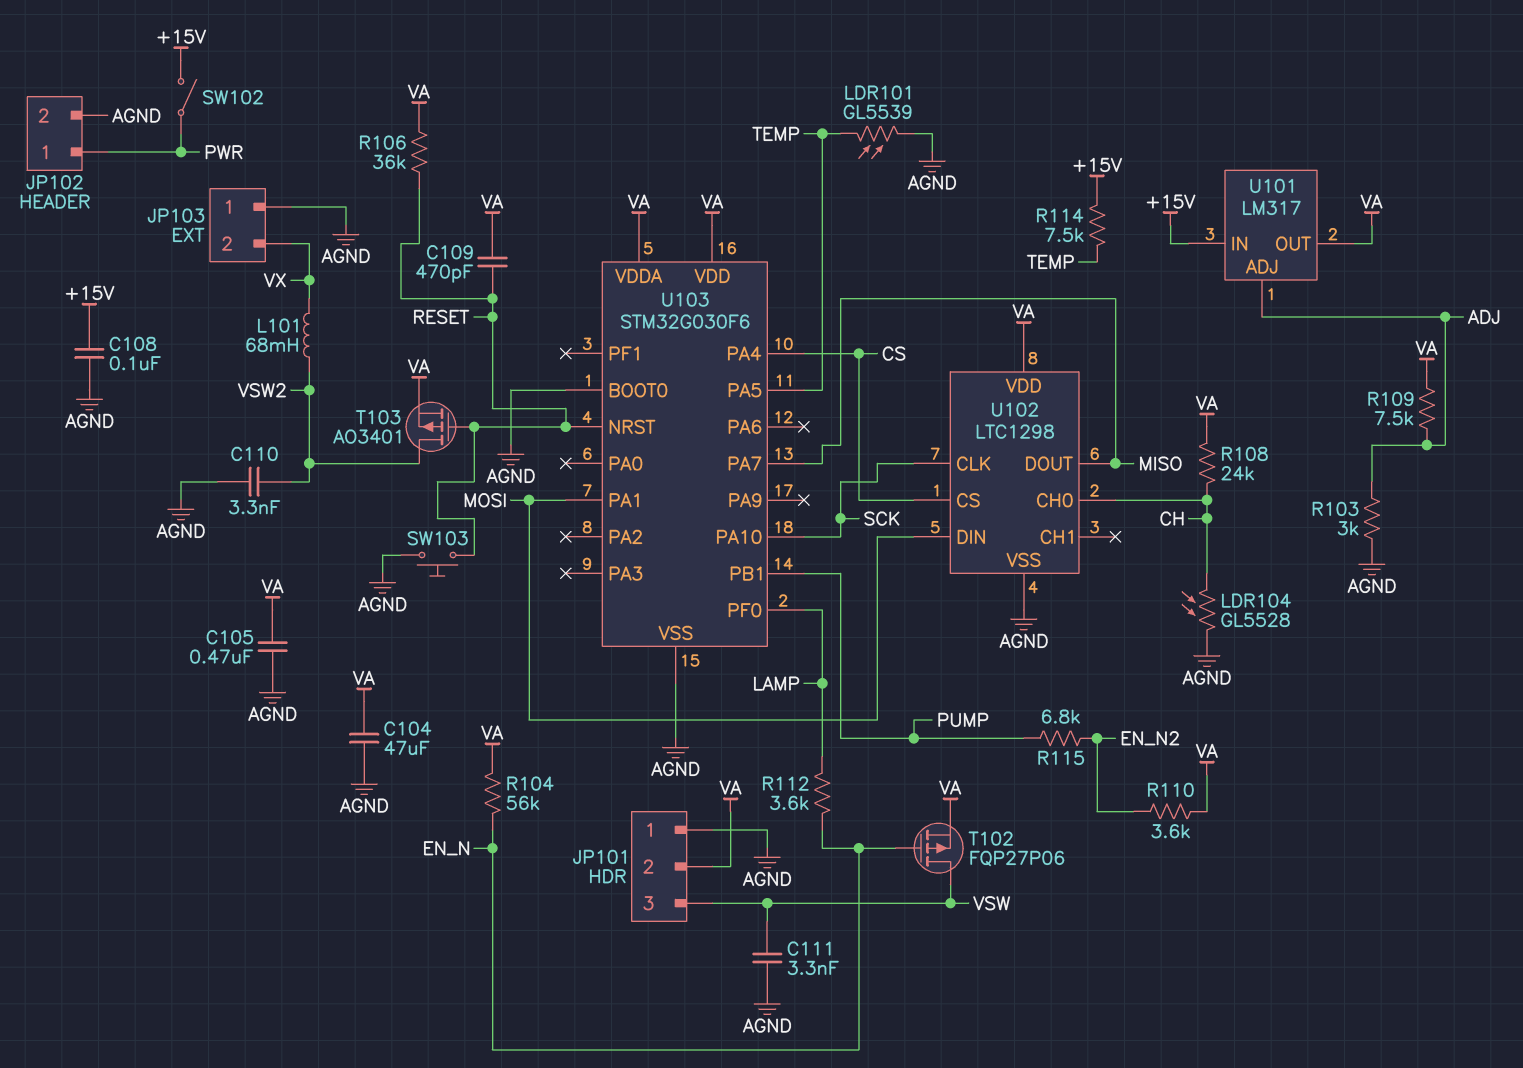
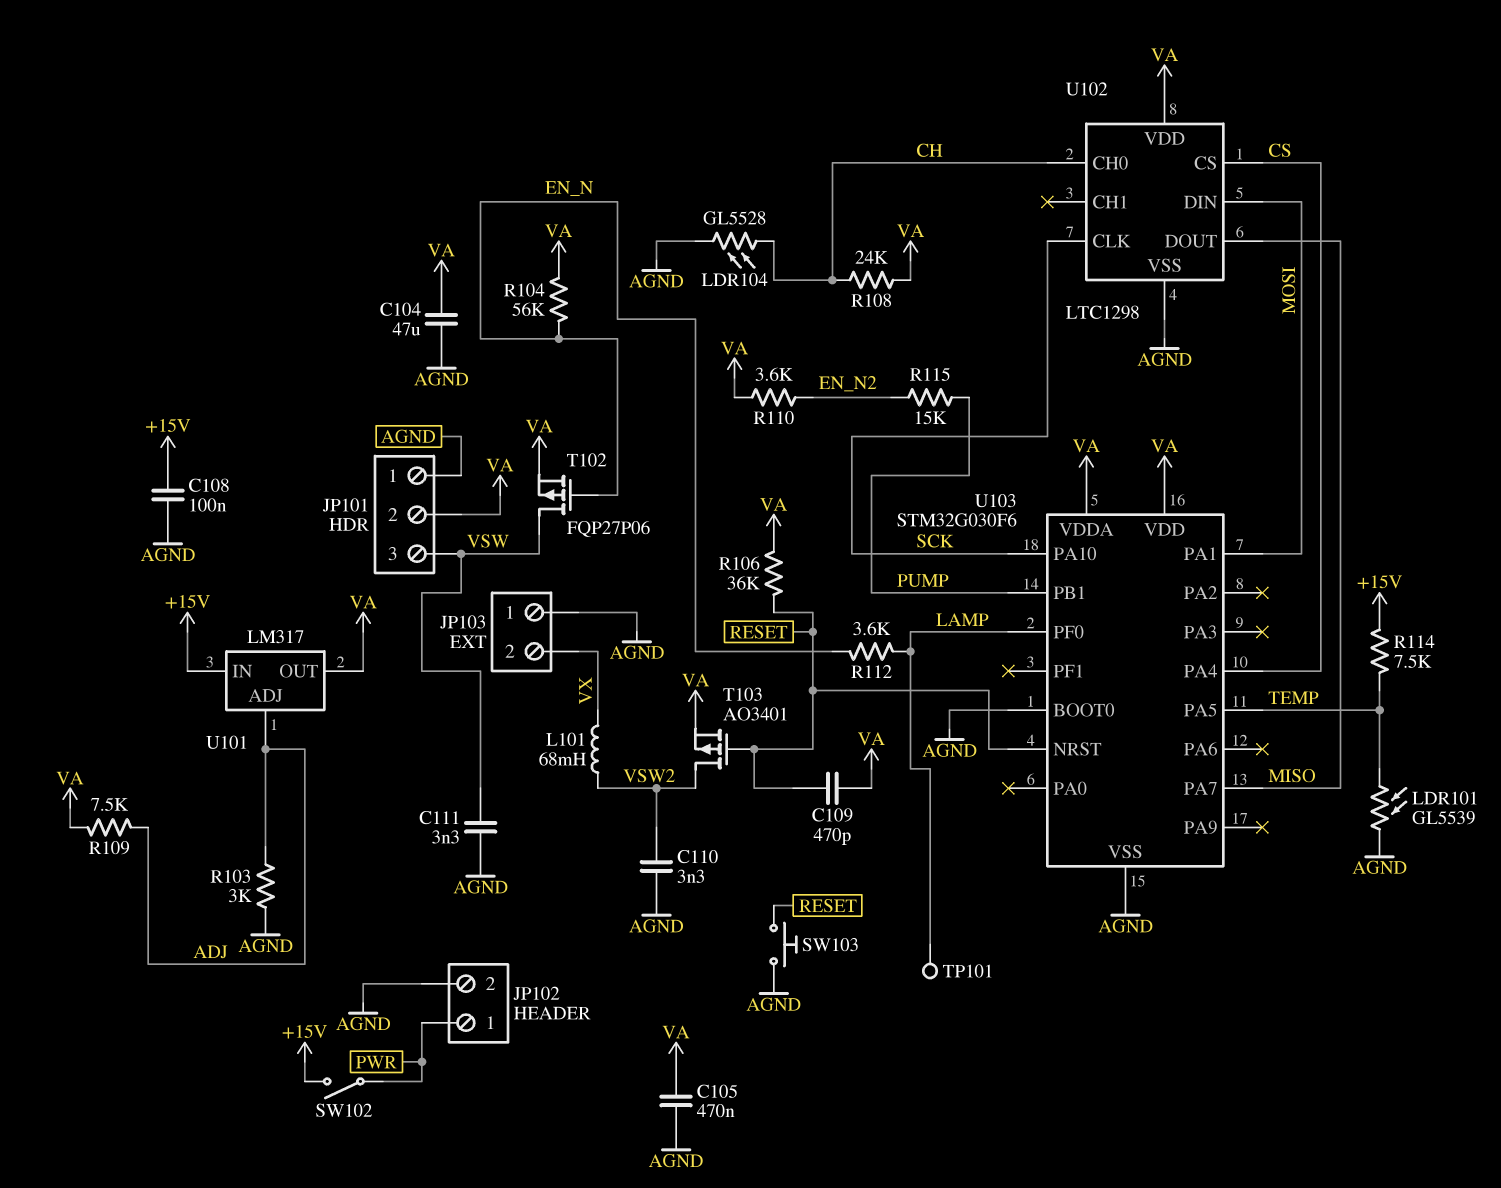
R115: 6.8k (EN_N2, PUMP) -> 15k (EN_N2, PUMP)
TP101: none -> test point (LAMP)

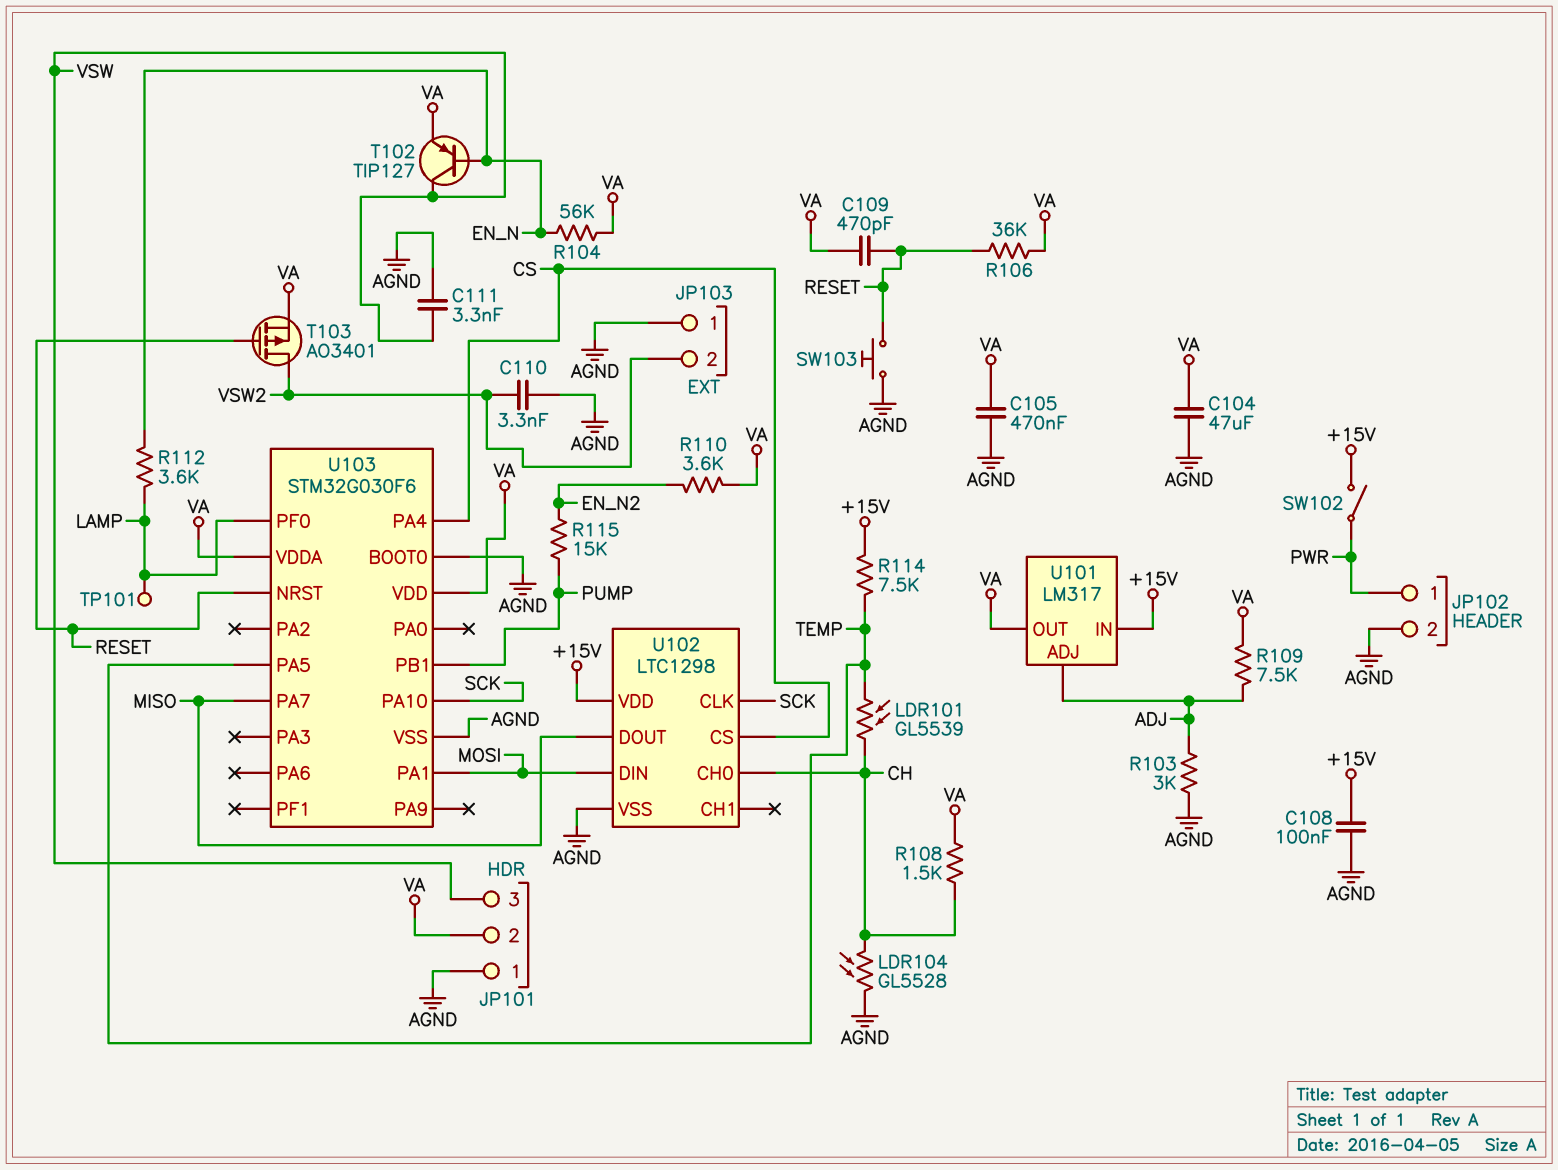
JP103 pin 2: VX -> VSW2
L101: 68mH (VSW2, VX) -> none
LDR101: GL5539 (AGND, TEMP) -> GL5539 (CH, TEMP)
R108: 24k (CH, VA) -> 1.5k (CH, VA)
T102: PMOS FQP27P06 (G EN_N, D VSW, S VA) -> PNP TIP127 (B EN_N, C VSW, E VA)
U102 pin VDD: VA -> +15V

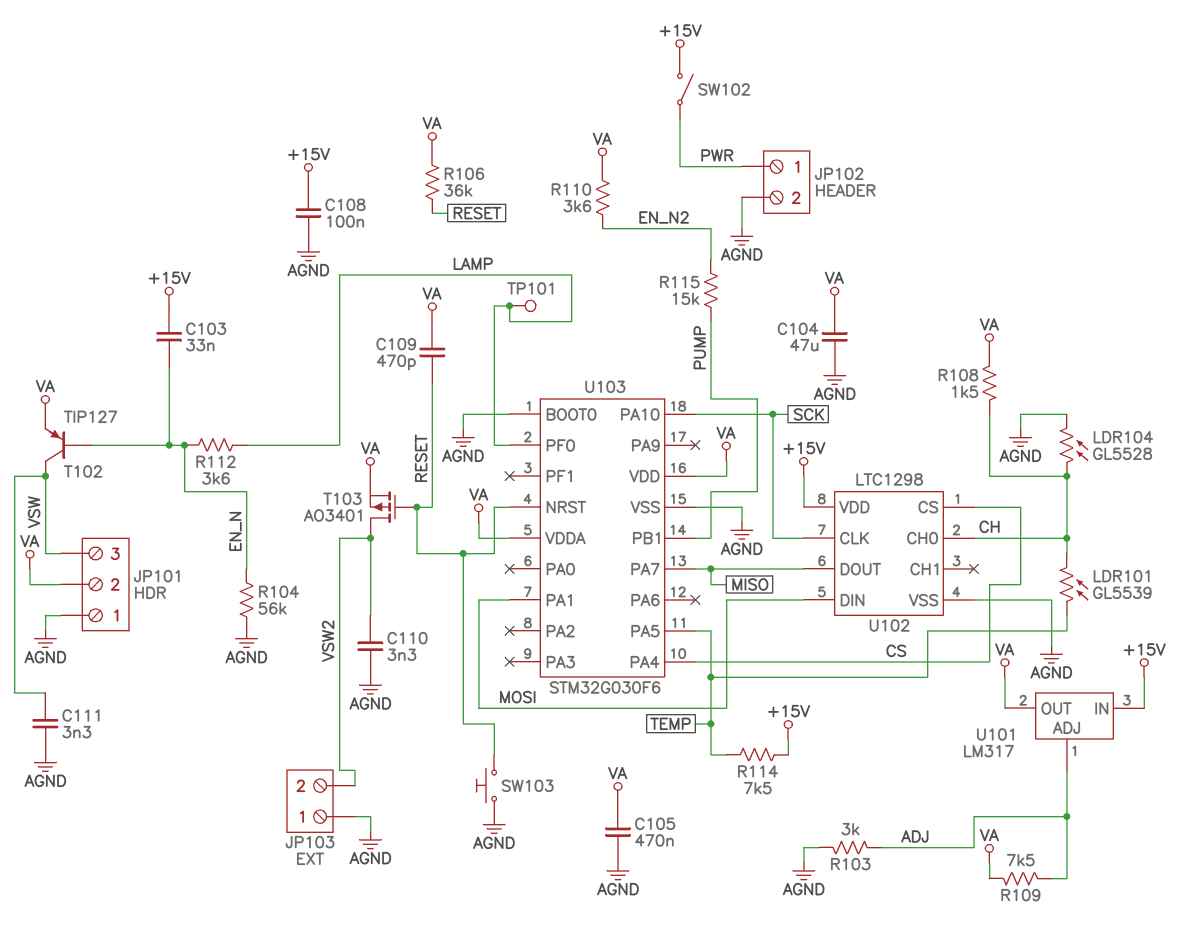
C103: none -> 33nF (+15V, EN_N)
R104: 56k (EN_N, VA) -> 56k (AGND, EN_N)

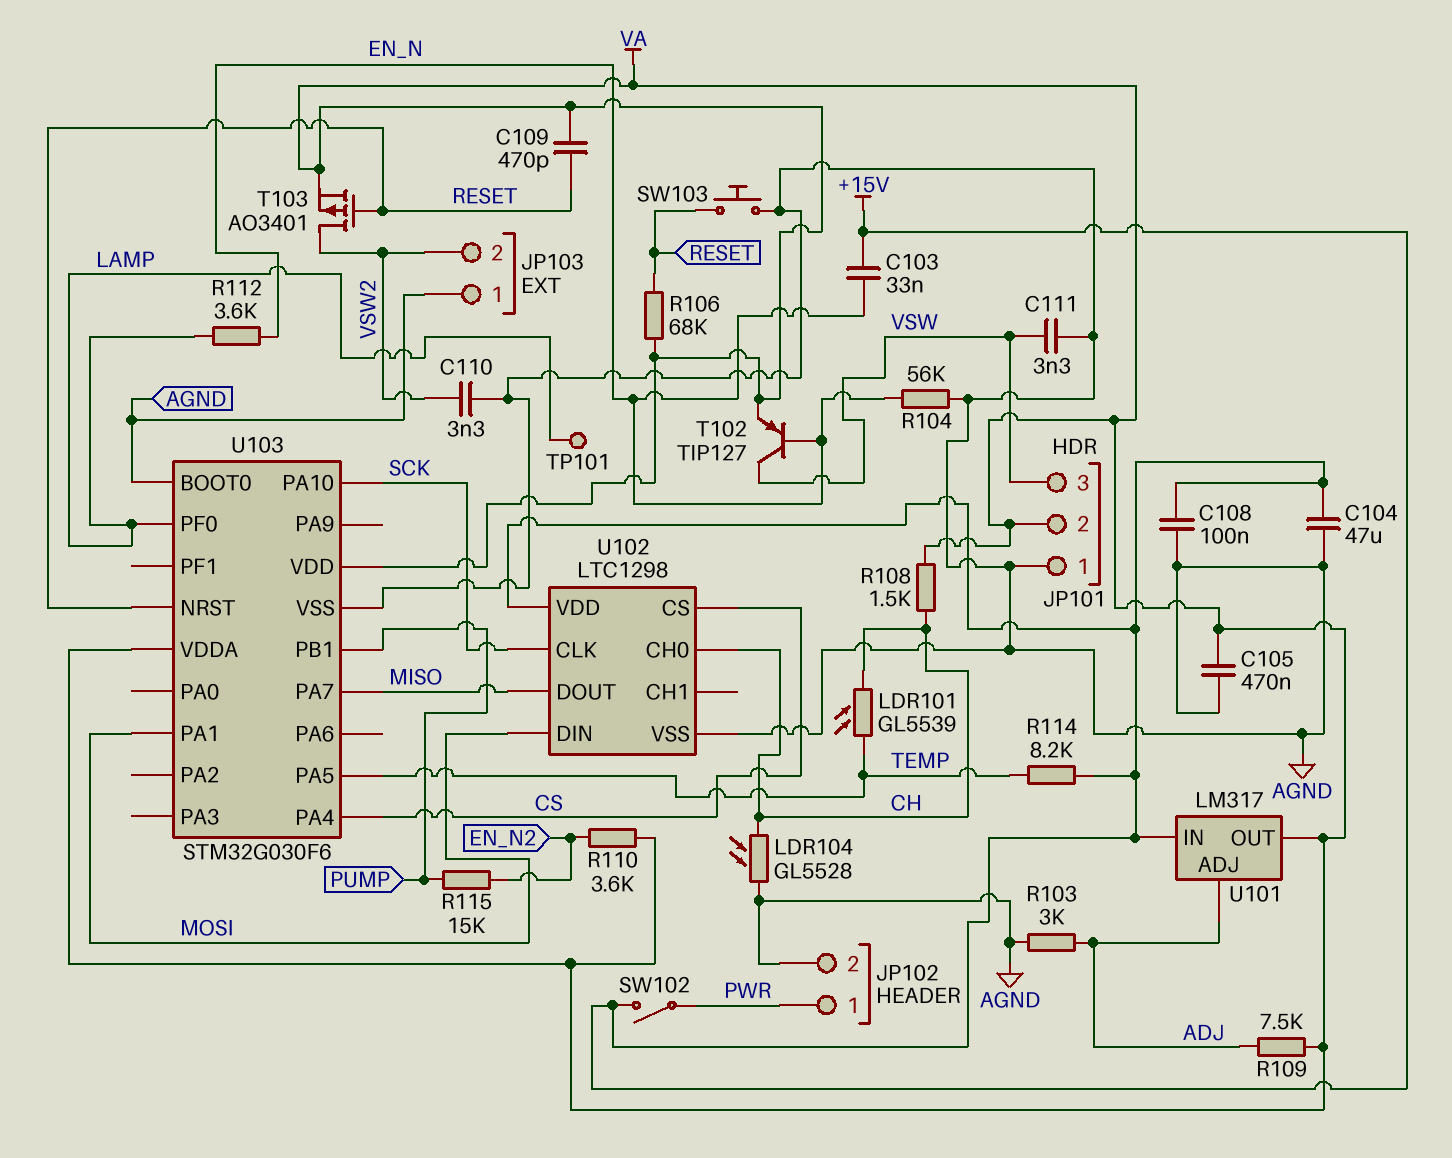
C104: 47uF (AGND, VA) -> 47uF (+15V, AGND)
R106: 36k (RESET, VA) -> 68k (RESET, VA)
R114: 7.5k (+15V, TEMP) -> 8.2k (+15V, TEMP)

